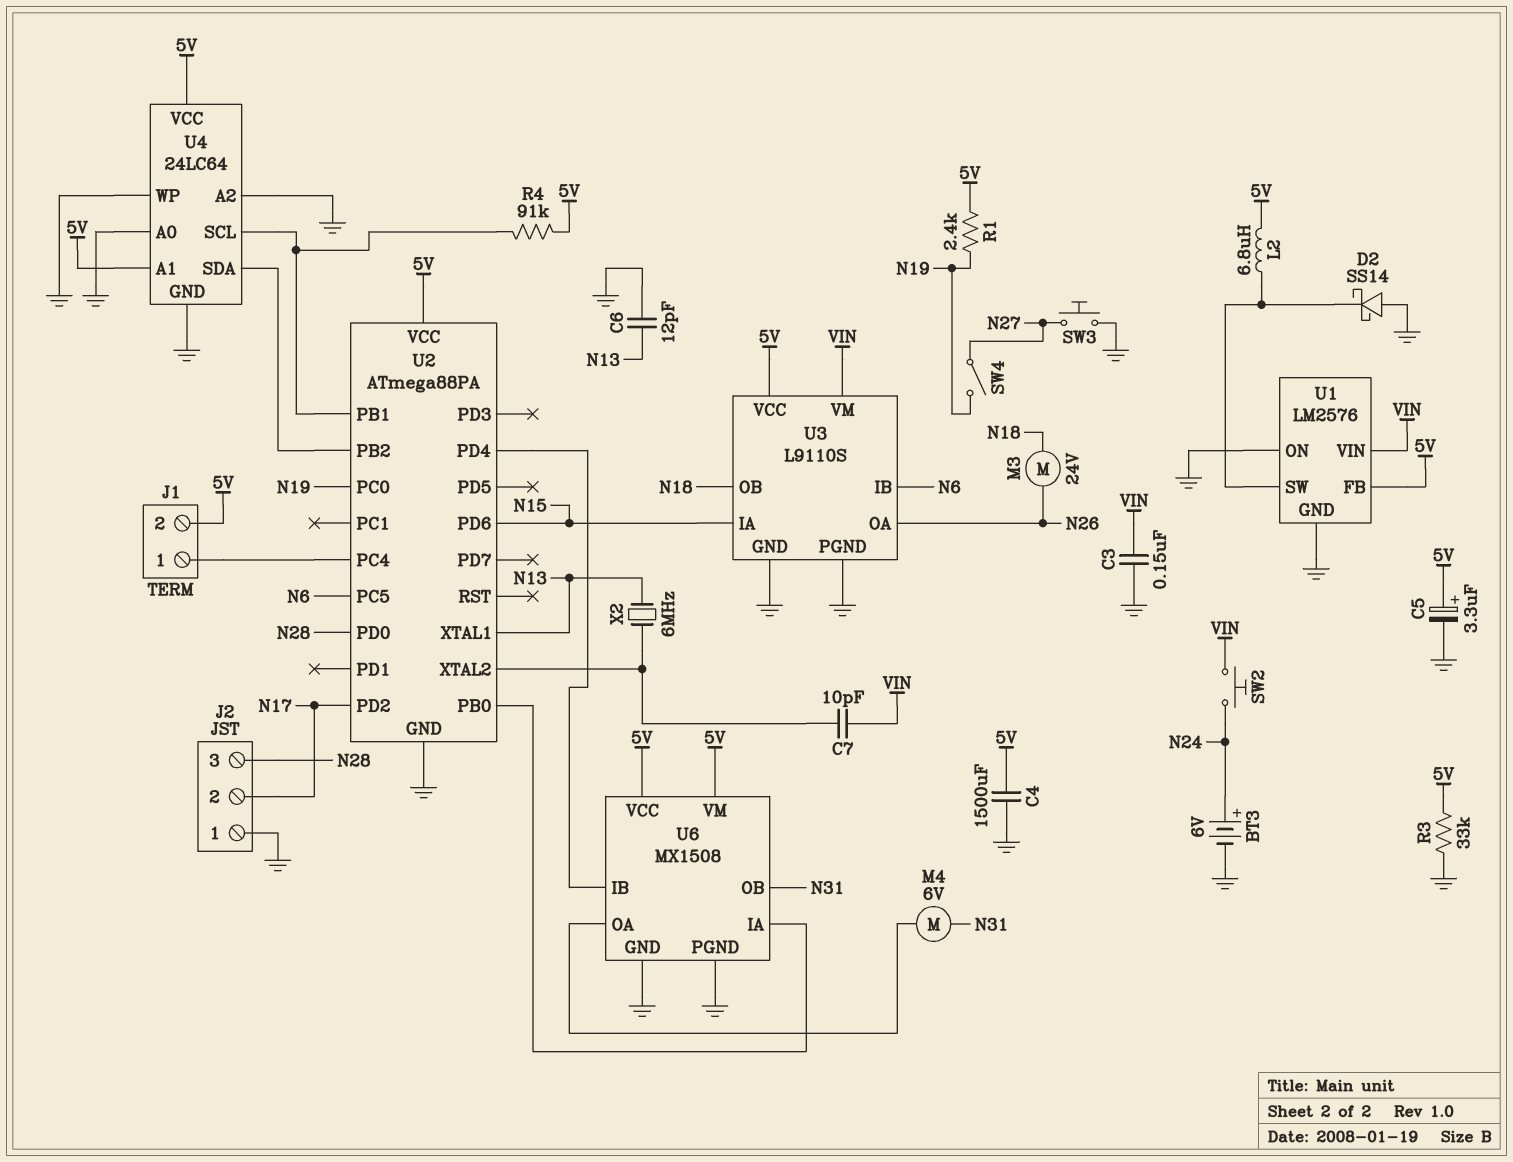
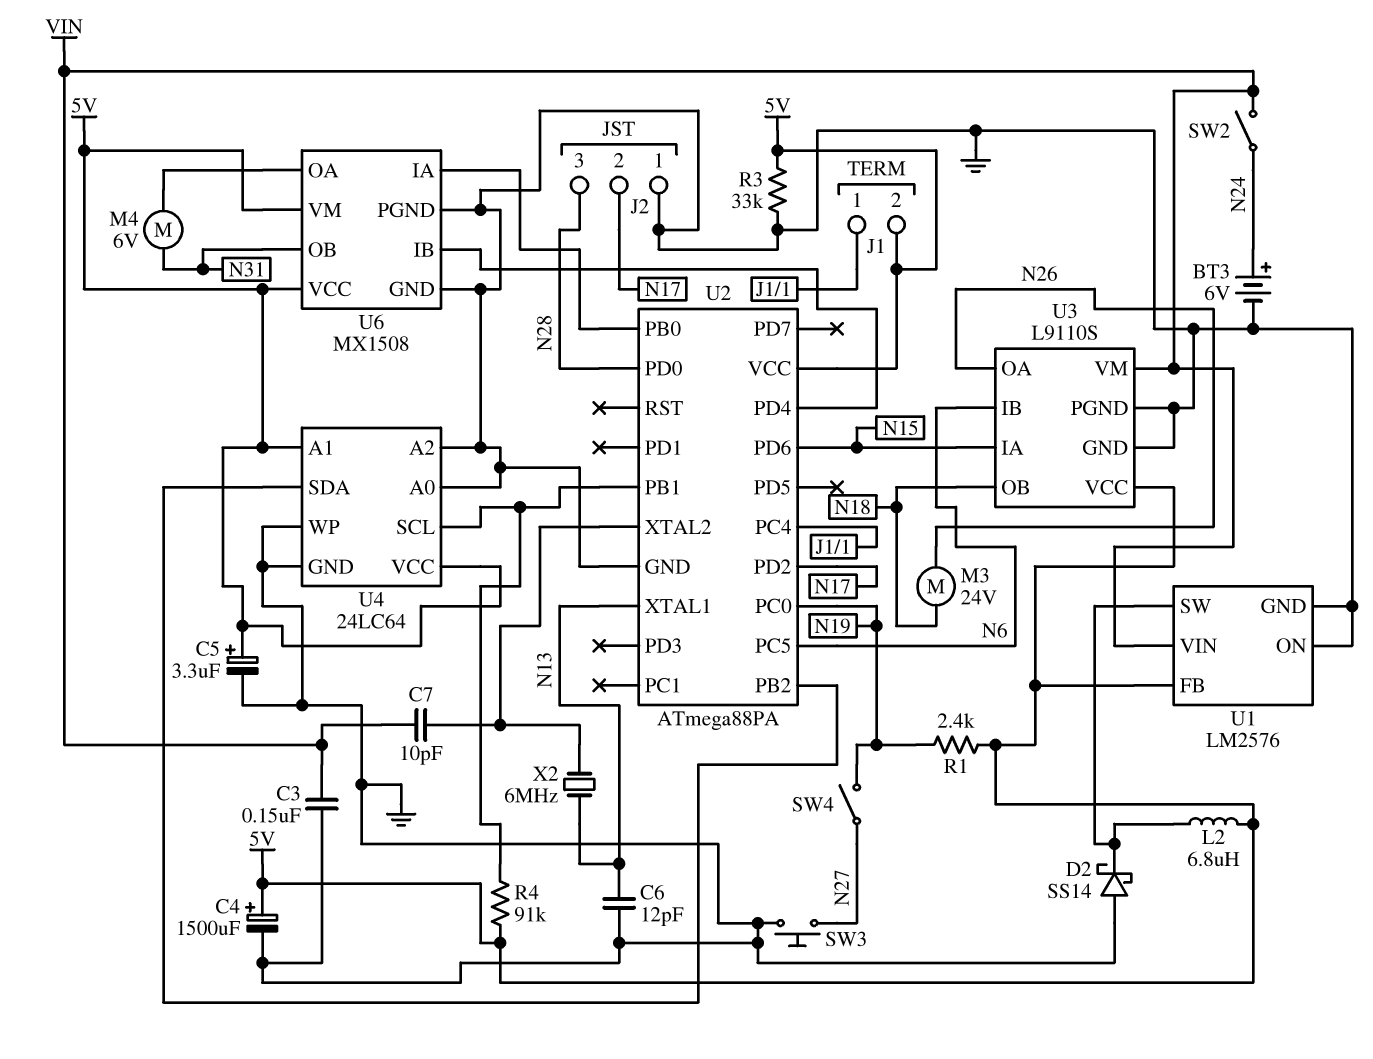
C4: 1500uF (5V, GND) -> 1500uF (plus 5V, minus GND)
SW2: button (N24, VIN) -> switch (N24, VIN)

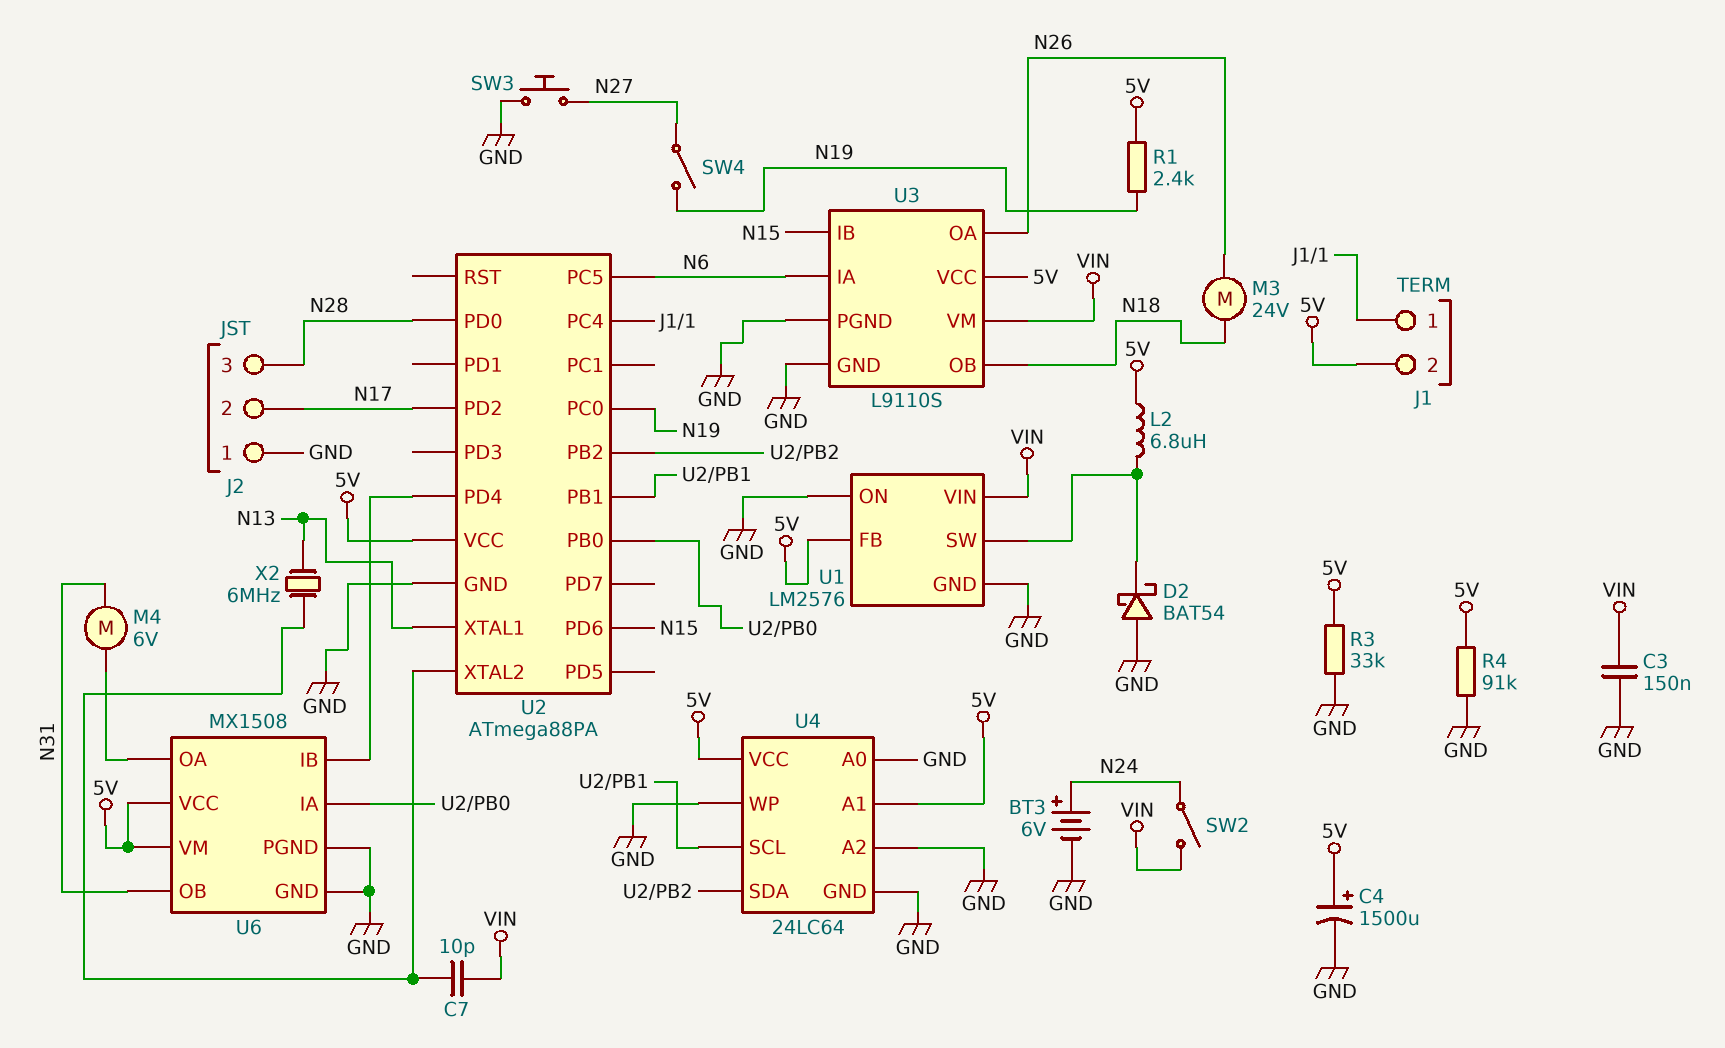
C5: 3.3uF (plus 5V, minus GND) -> none
C6: 12pF (GND, N13) -> none
D2: schottky SS14 (A GND, K U1/SW) -> schottky BAT54 (A GND, K U1/SW)
R4: 91k (5V, U2/PB1) -> 91k (5V, GND)
U3 pin IA: N15 -> N6
U3 pin IB: N6 -> N15

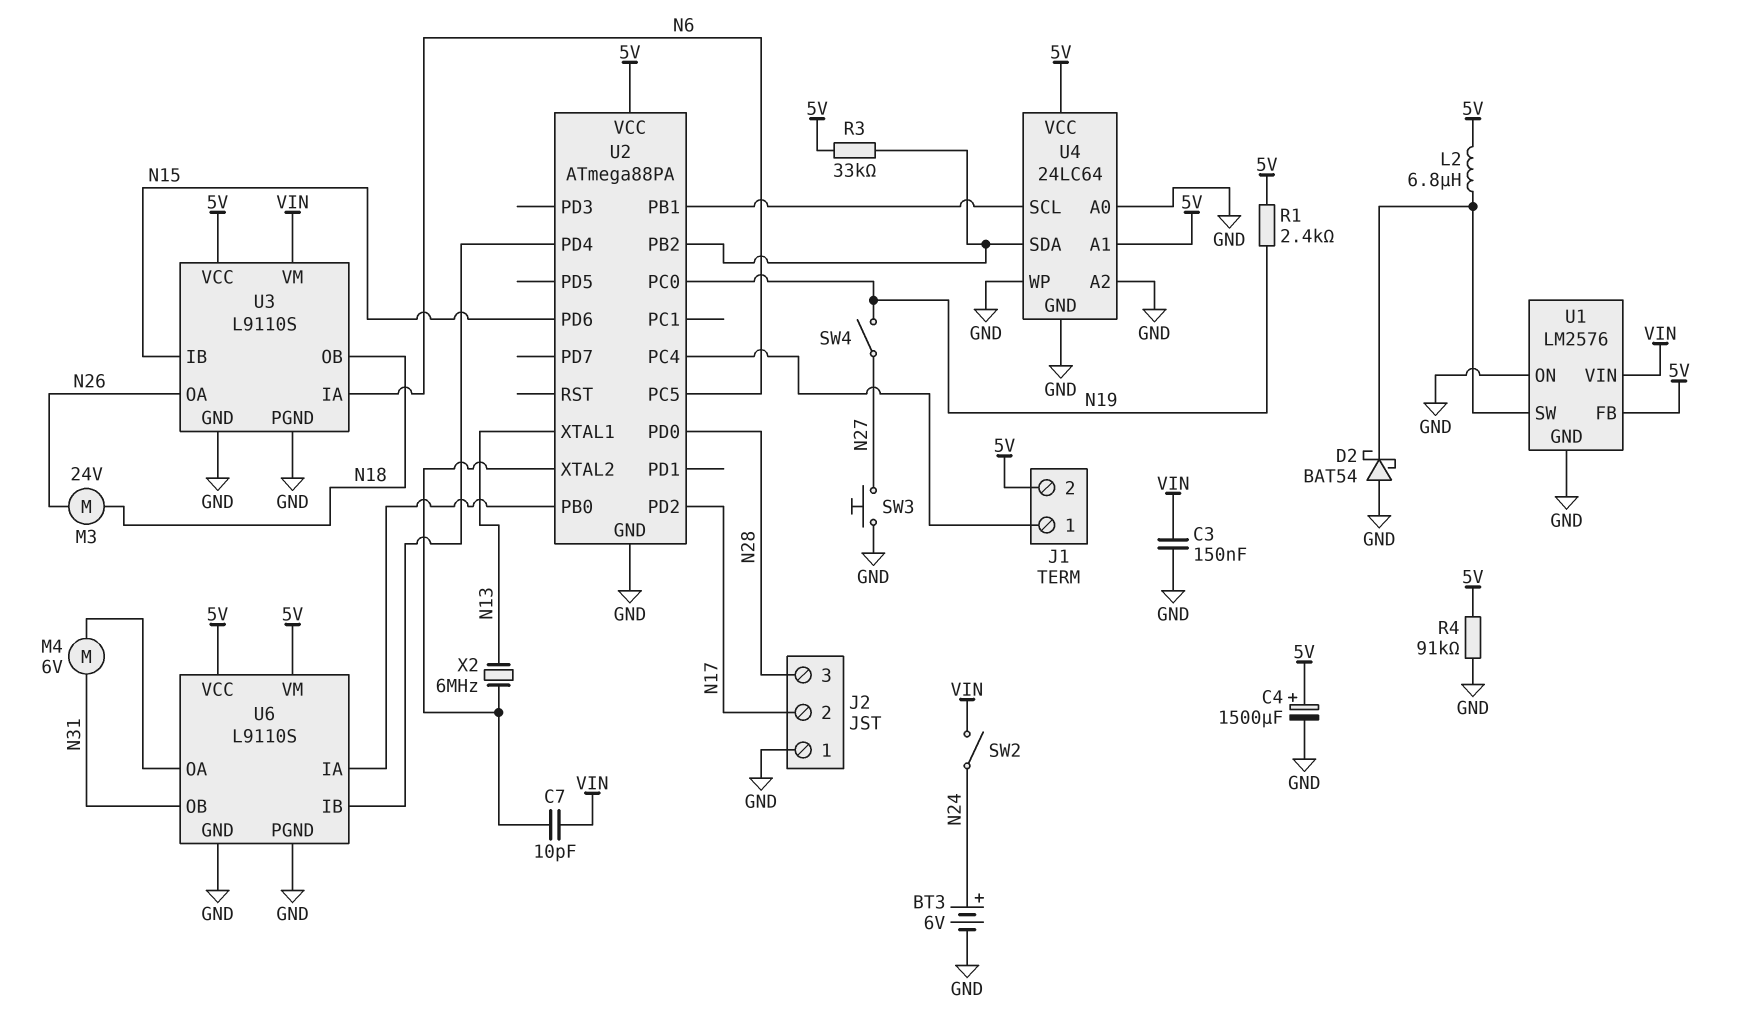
R3: 33k (5V, GND) -> 33k (5V, U2/PB2)
U6: MX1508 -> L9110S

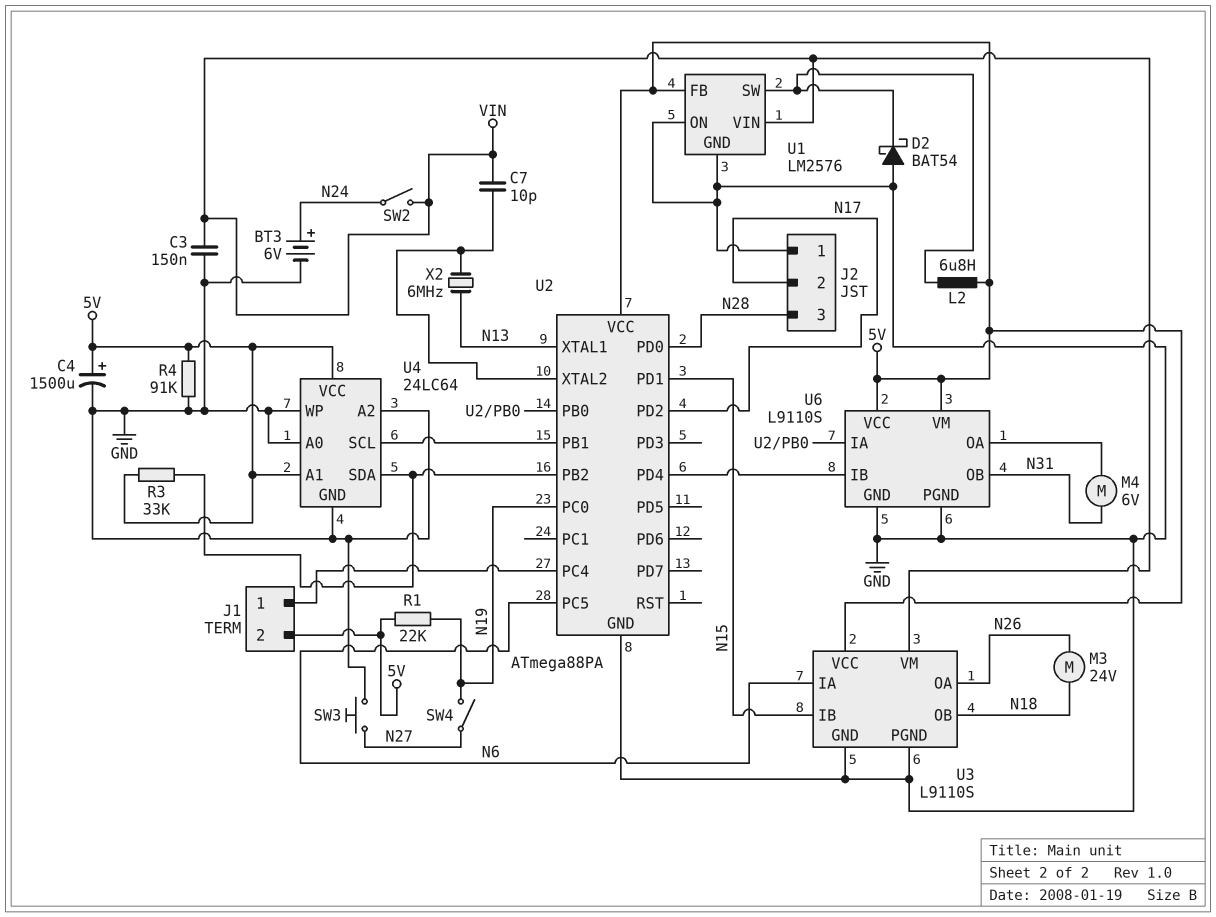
R1: 2.4k (5V, N19) -> 22k (5V, N19)
U2 pin PD1: none -> N15
U2 pin PD6: N15 -> none

